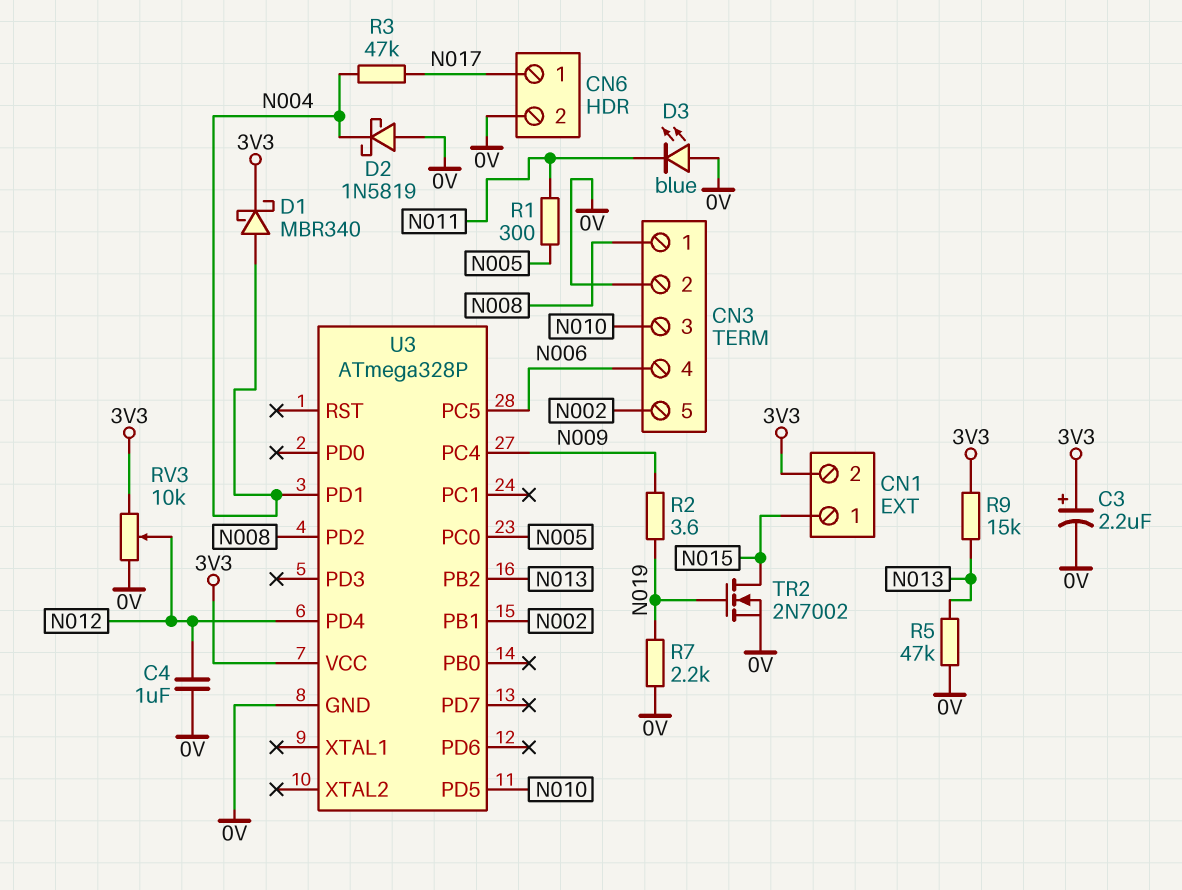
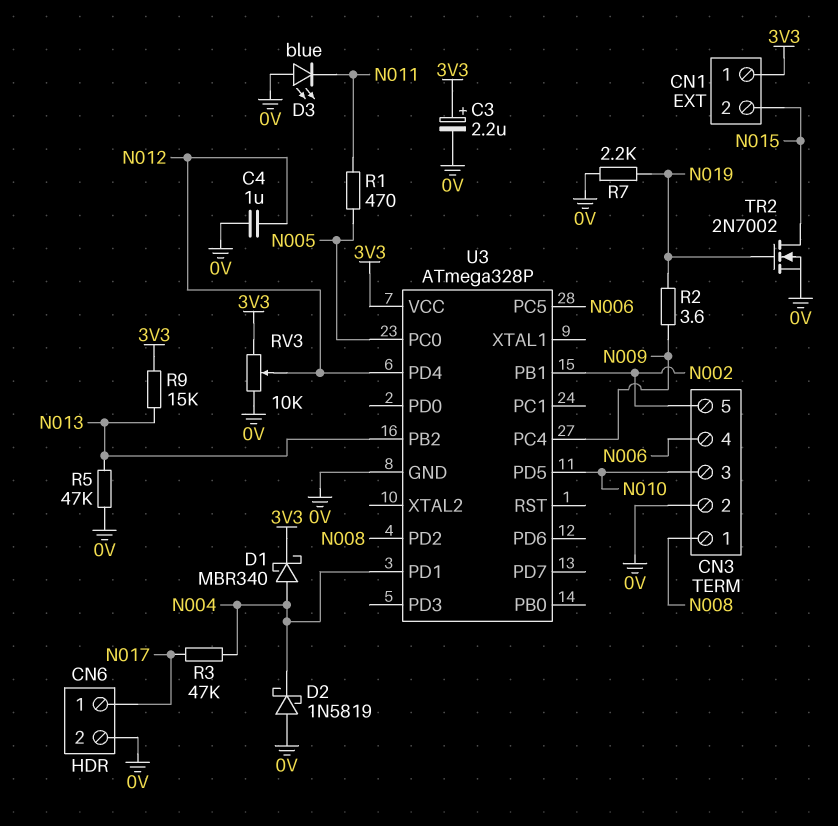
CN1 pin 1: N015 -> 3V3
CN1 pin 2: 3V3 -> N015
R1: 300 (N005, N011) -> 470 (N005, N011)

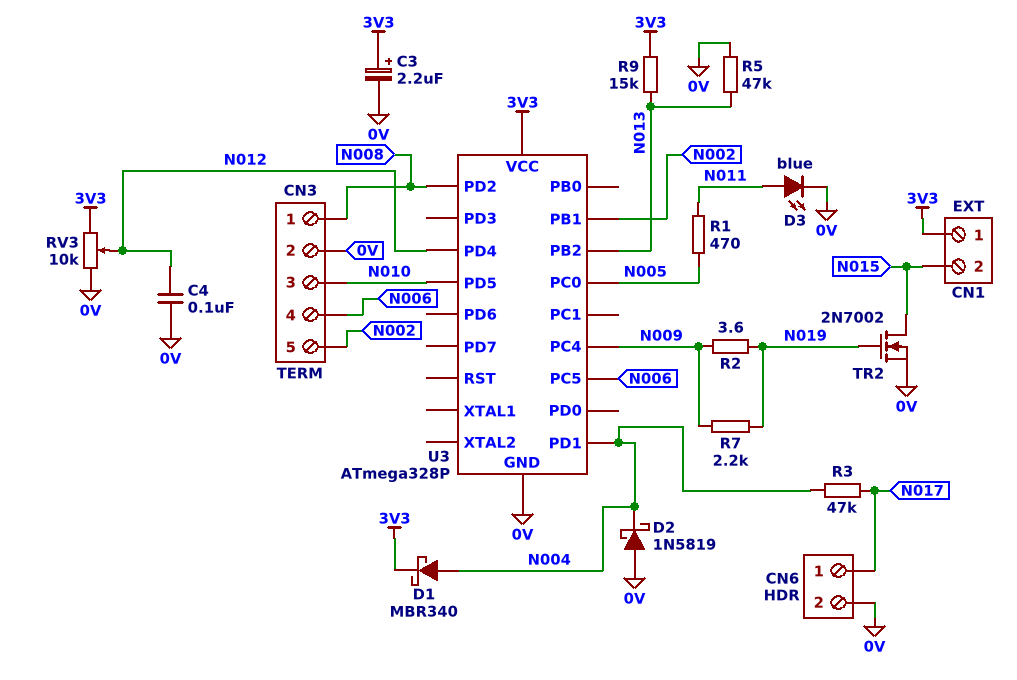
C4: 1uF (0V, N012) -> 100nF (0V, N012)
D3: LED blue (A 0V, K N011) -> LED blue (A N011, K 0V)
R7: 2.2k (0V, N019) -> 2.2k (N009, N019)

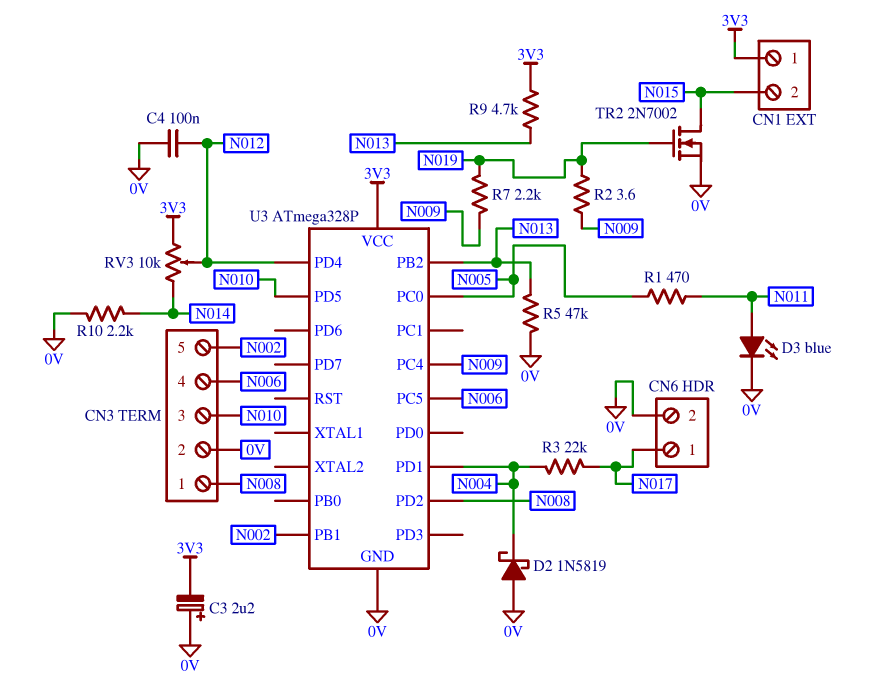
C3: 2.2uF (plus 3V3, minus 0V) -> 2.2uF (plus 0V, minus 3V3)
D1: schottky MBR340 (A N004, K 3V3) -> none
R3: 47k (N004, N017) -> 22k (N004, N017)
R9: 15k (3V3, N013) -> 4.7k (3V3, N013)
R10: none -> 2.2k (0V, N014)
RV3: 10k (0V, 3V3, wiper N012) -> 10k (3V3, N014, wiper N012)

